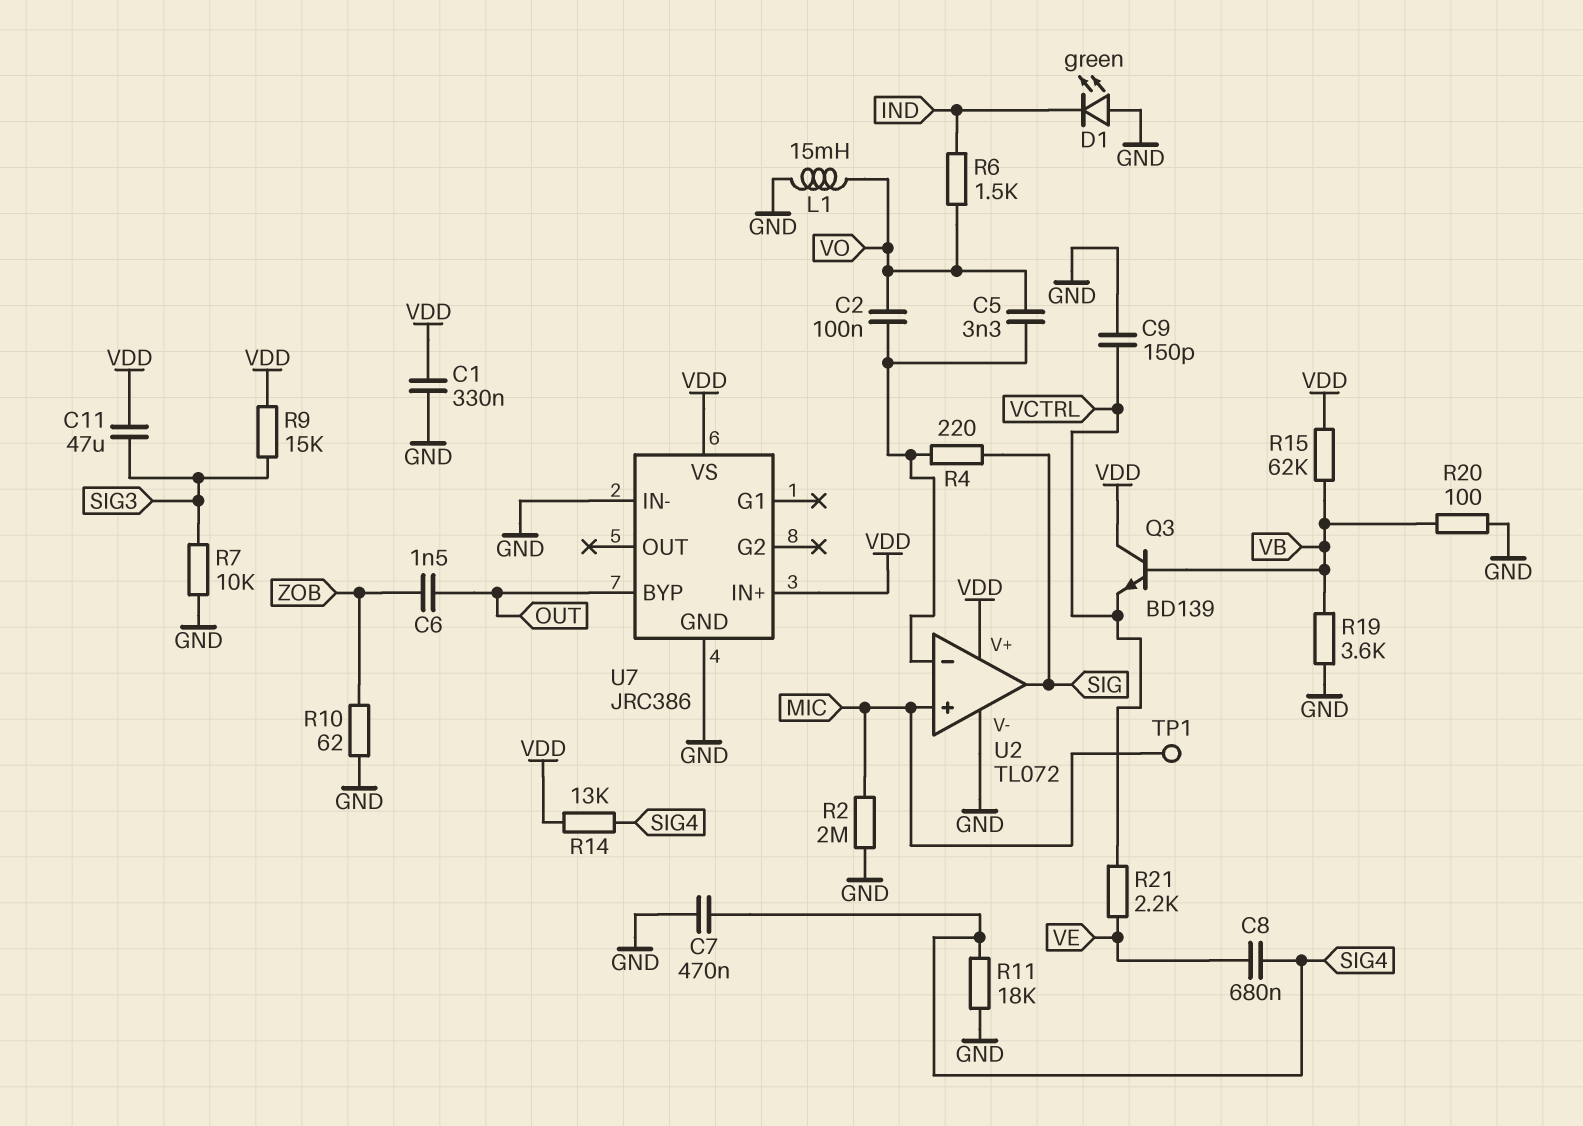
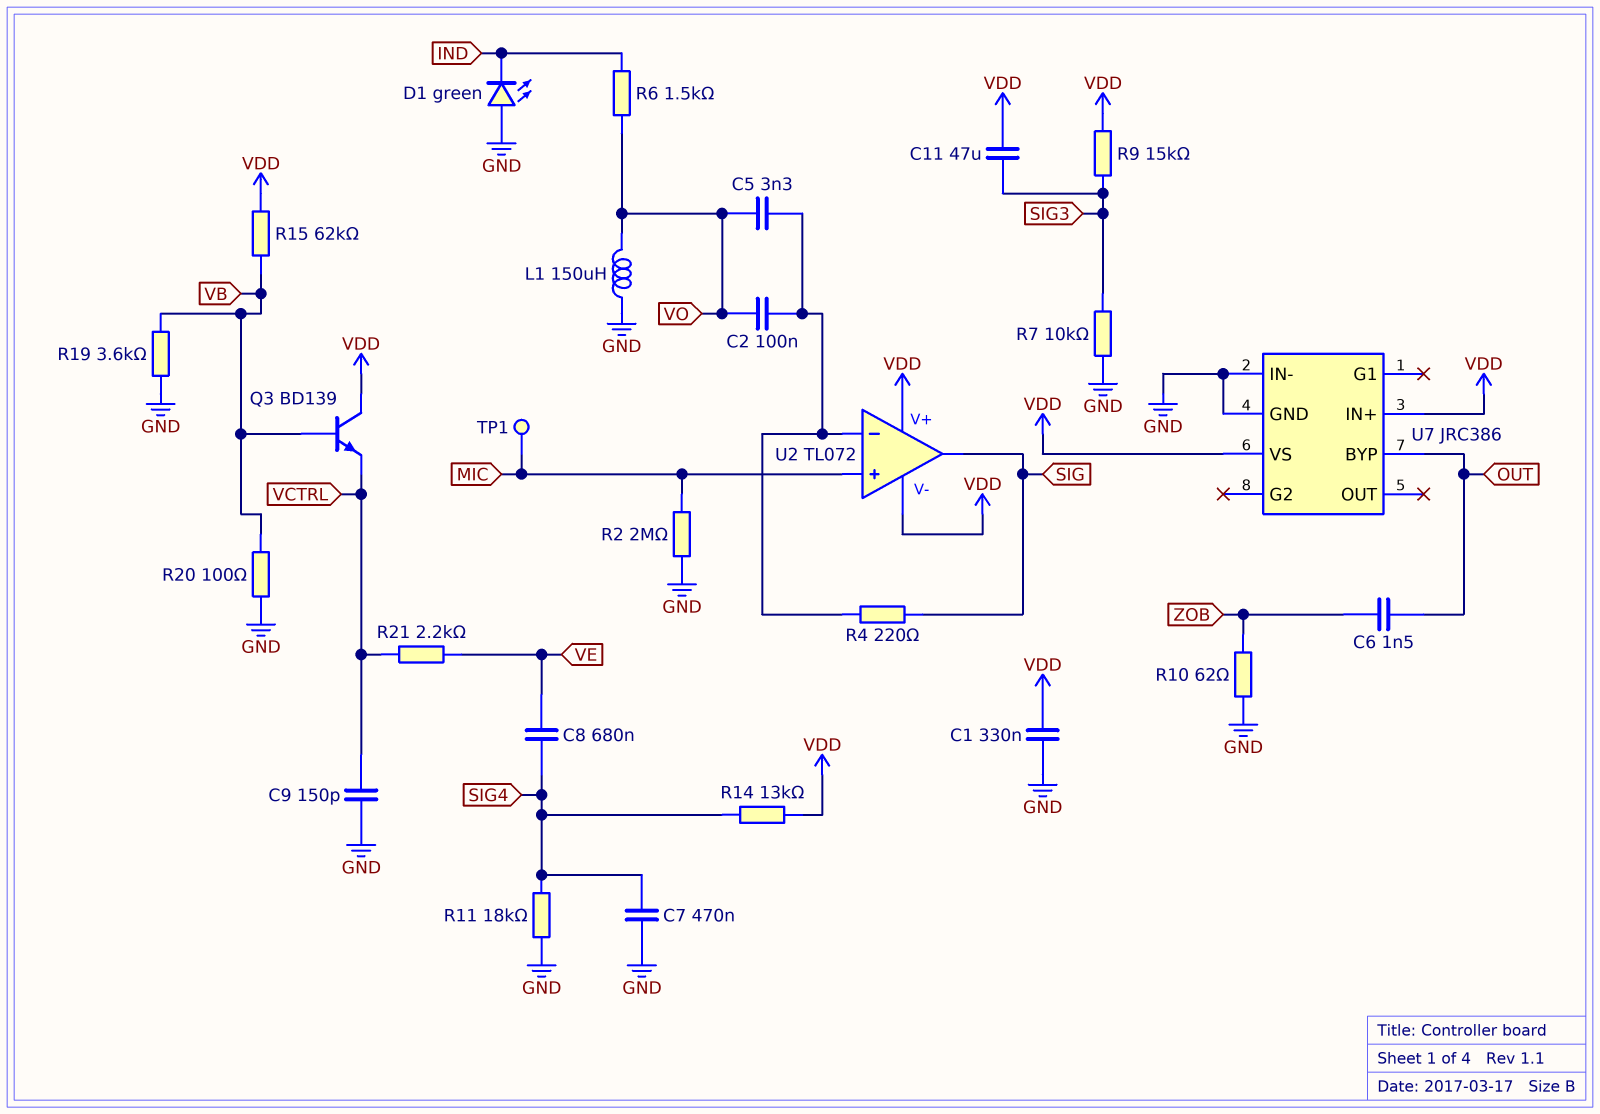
L1: 15mH (GND, VO) -> 150uH (GND, VO)
U2 pin V-: GND -> VDD

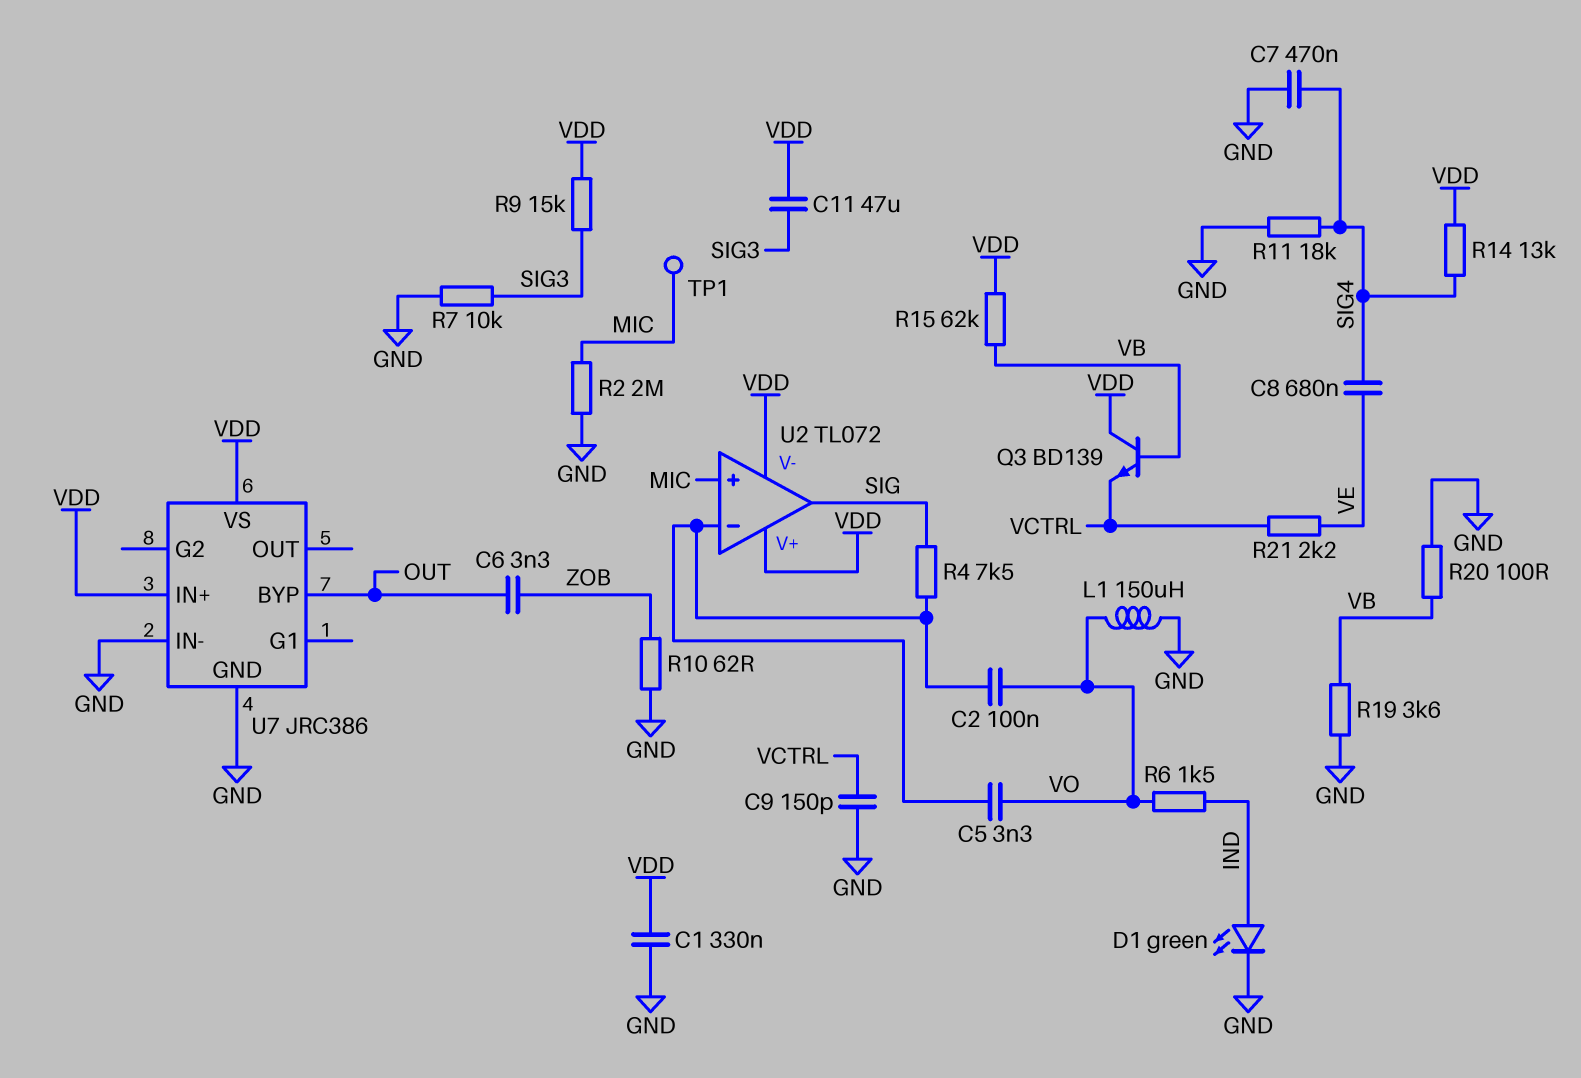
C6: 1.5nF (OUT, ZOB) -> 3.3nF (OUT, ZOB)
D1: LED green (A GND, K IND) -> LED green (A IND, K GND)
R4: 220 (SIG, U2/in-) -> 7.5k (SIG, U2/in-)

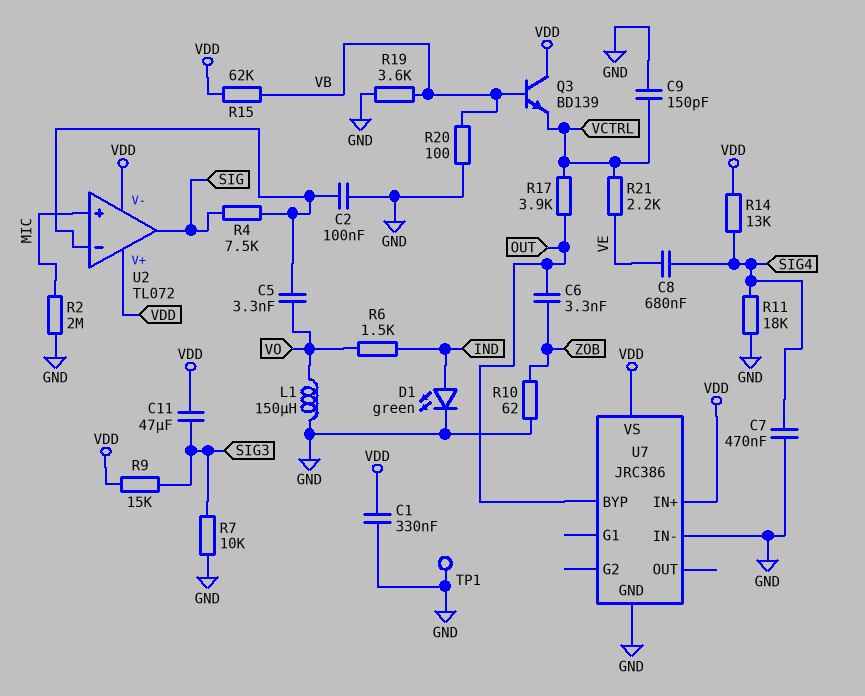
C2: 100nF (U2/in-, VO) -> 100nF (GND, U2/in-)
R17: none -> 3.9k (OUT, VCTRL)
TP1: test point (MIC) -> test point (GND)

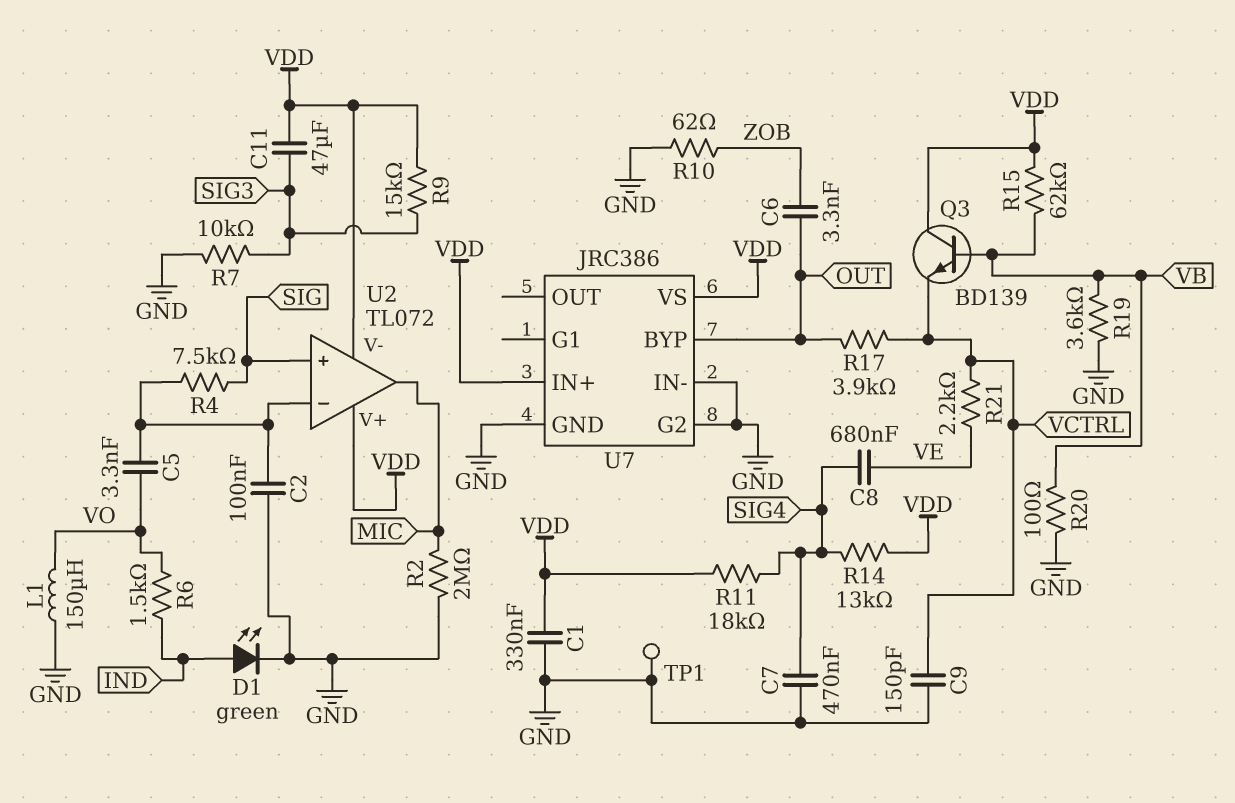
R11: 18k (GND, SIG4) -> 18k (SIG4, VDD)
U2 pin in+: MIC -> SIG
U2 pin out: SIG -> MIC
U7 pin G2: none -> GND

